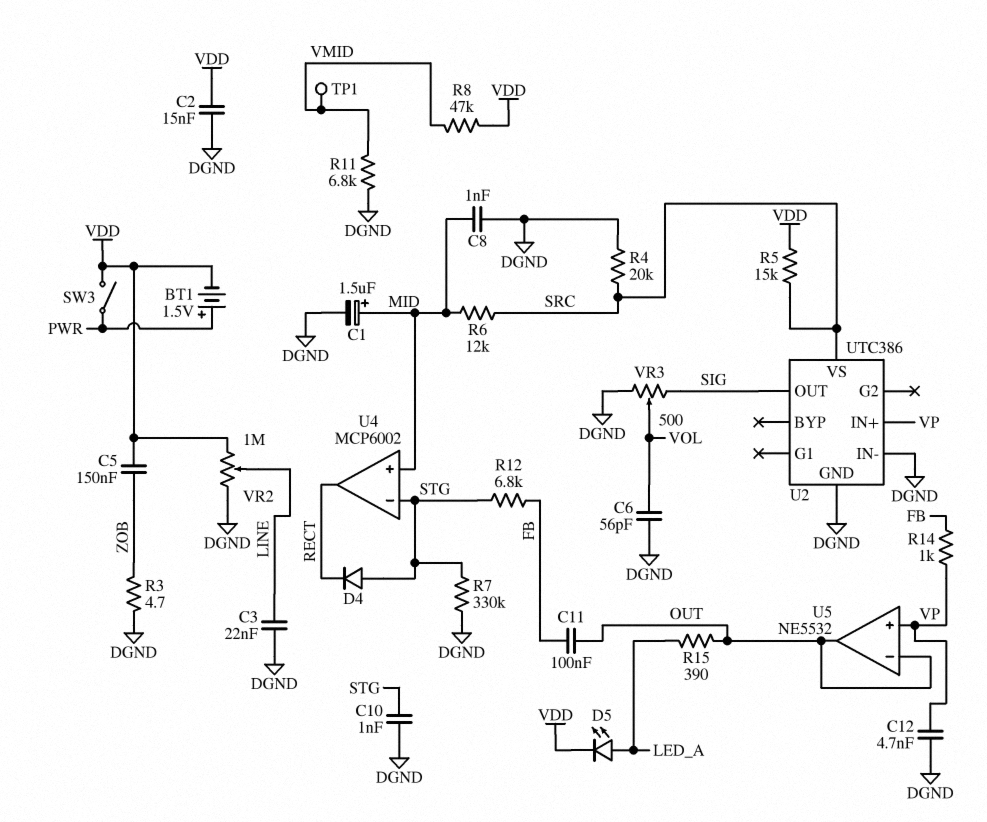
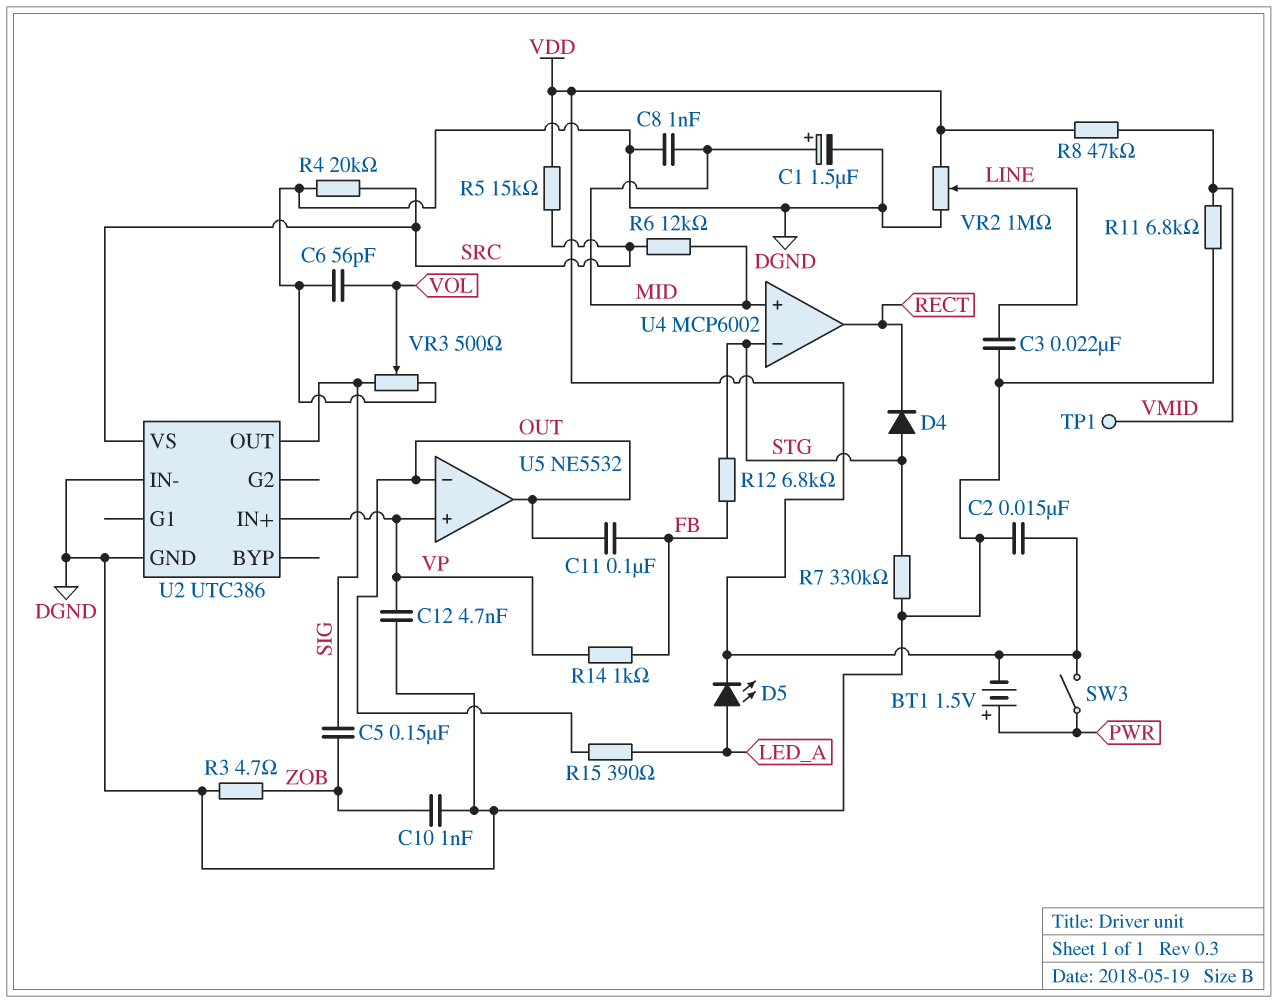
C5: 150nF (VDD, ZOB) -> 150nF (SIG, ZOB)
C10: 1nF (DGND, STG) -> 1nF (DGND, ZOB)

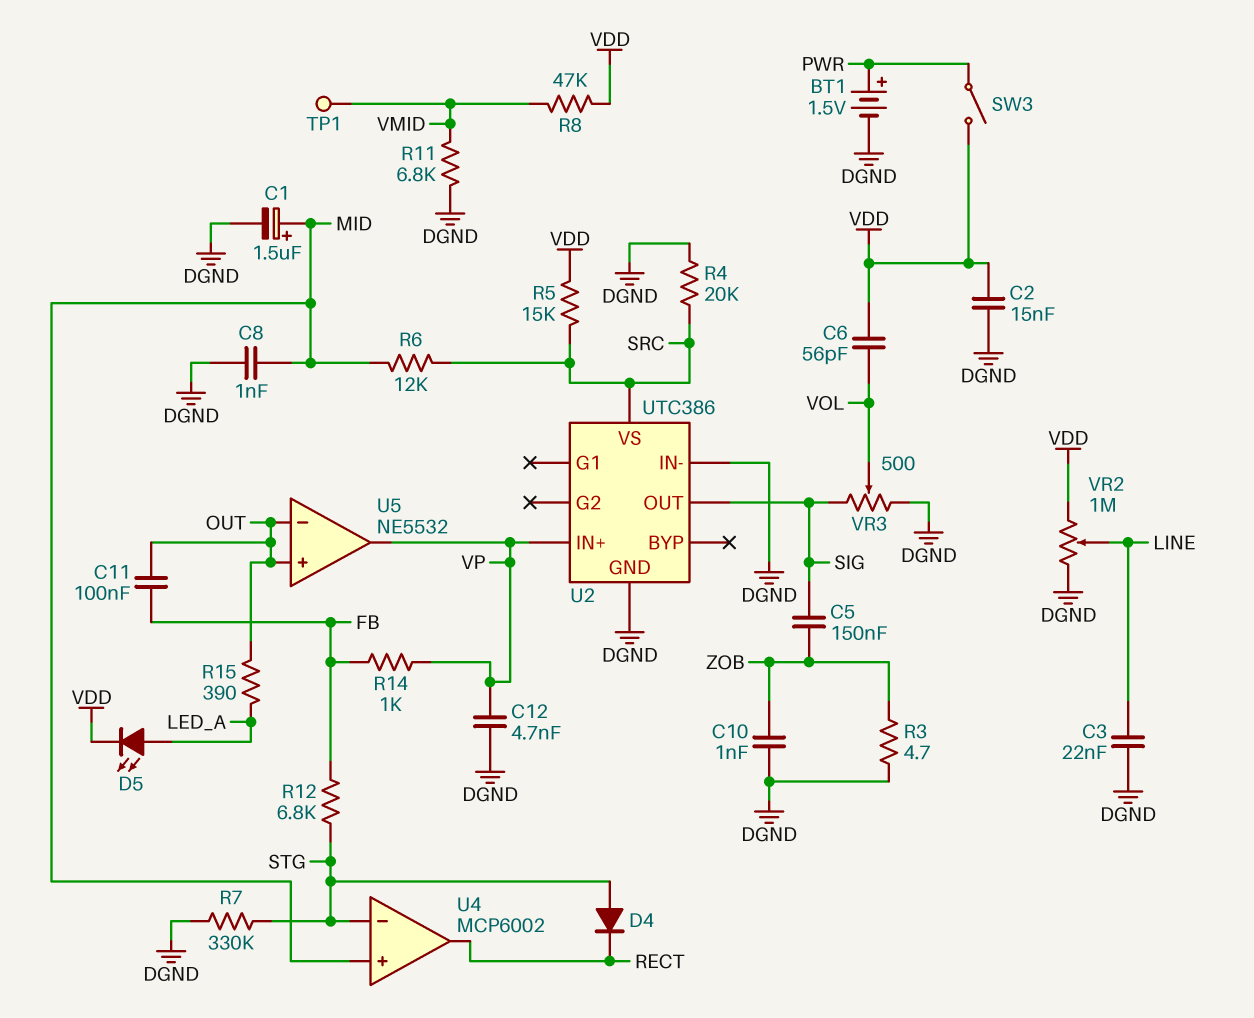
BT1: 1.5V (plus PWR, minus VDD) -> 1.5V (plus PWR, minus DGND)
C6: 56pF (DGND, VOL) -> 56pF (VDD, VOL)
U5 pin in+: VP -> OUT
U5 pin out: OUT -> VP

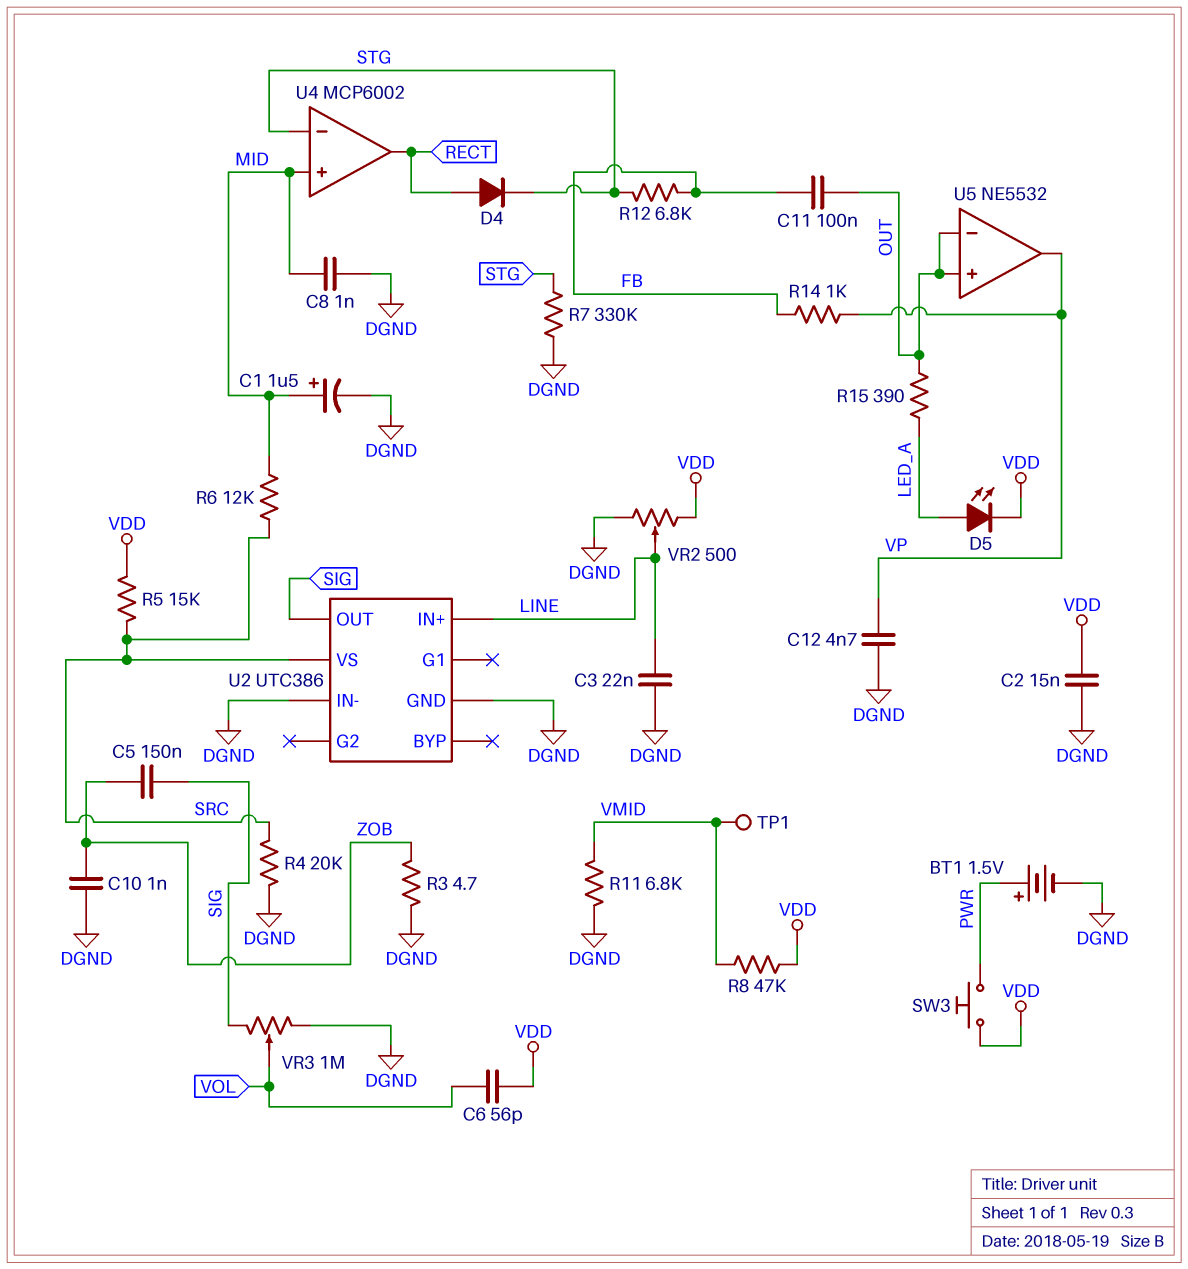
D4: diode (A STG, K RECT) -> diode (A RECT, K STG)
SW3: switch (PWR, VDD) -> button (PWR, VDD)
U2 pin IN+: VP -> LINE
VR2: 1M (DGND, VDD, wiper LINE) -> 500 (DGND, VDD, wiper LINE)
VR3: 500 (DGND, SIG, wiper VOL) -> 1M (DGND, SIG, wiper VOL)

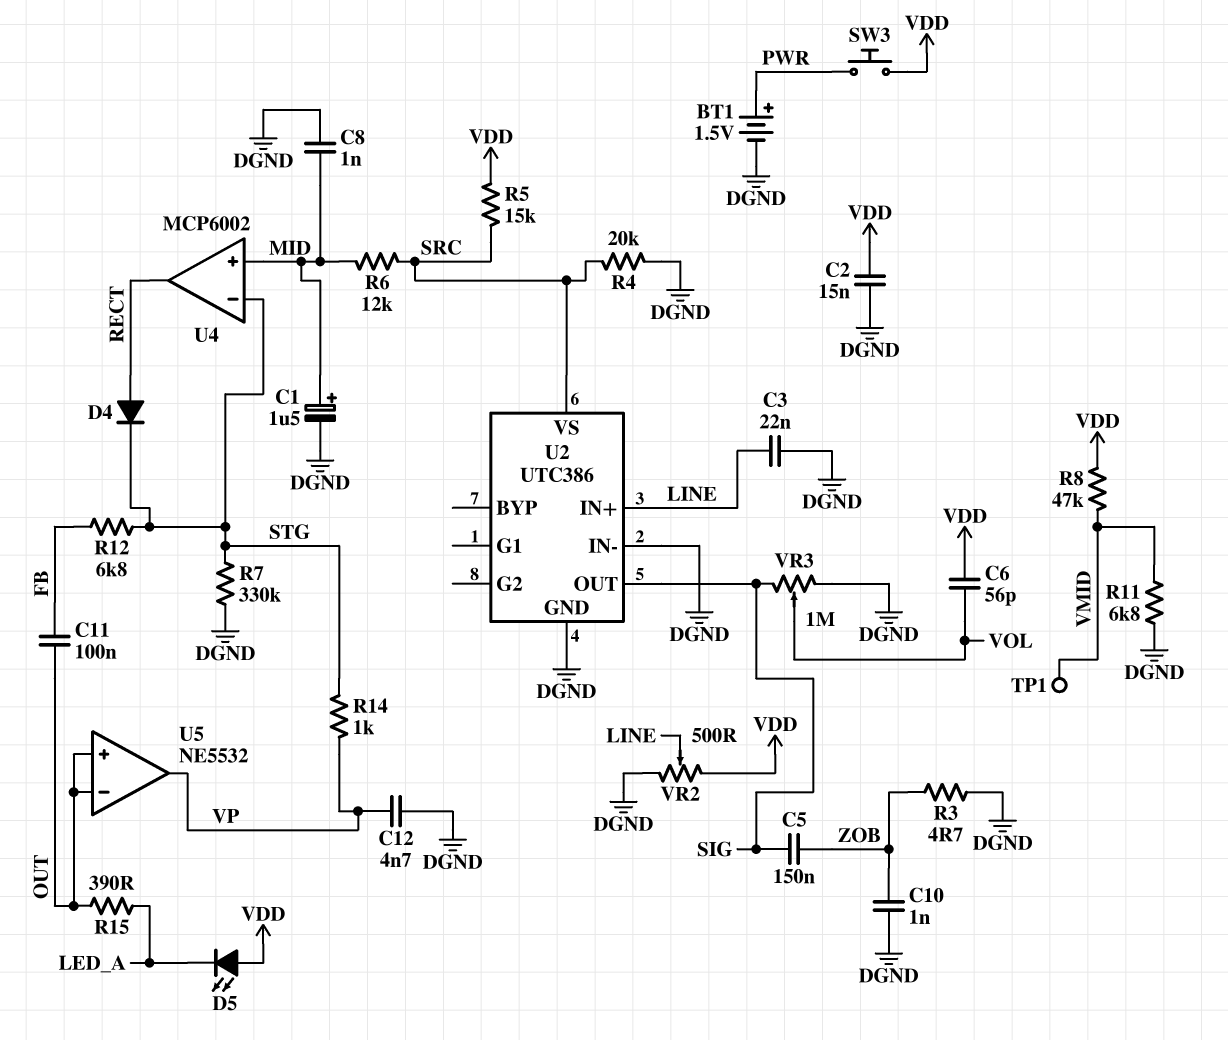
D5: LED (A LED_A, K VDD) -> LED (A VDD, K LED_A)
R14: 1k (FB, VP) -> 1k (STG, VP)

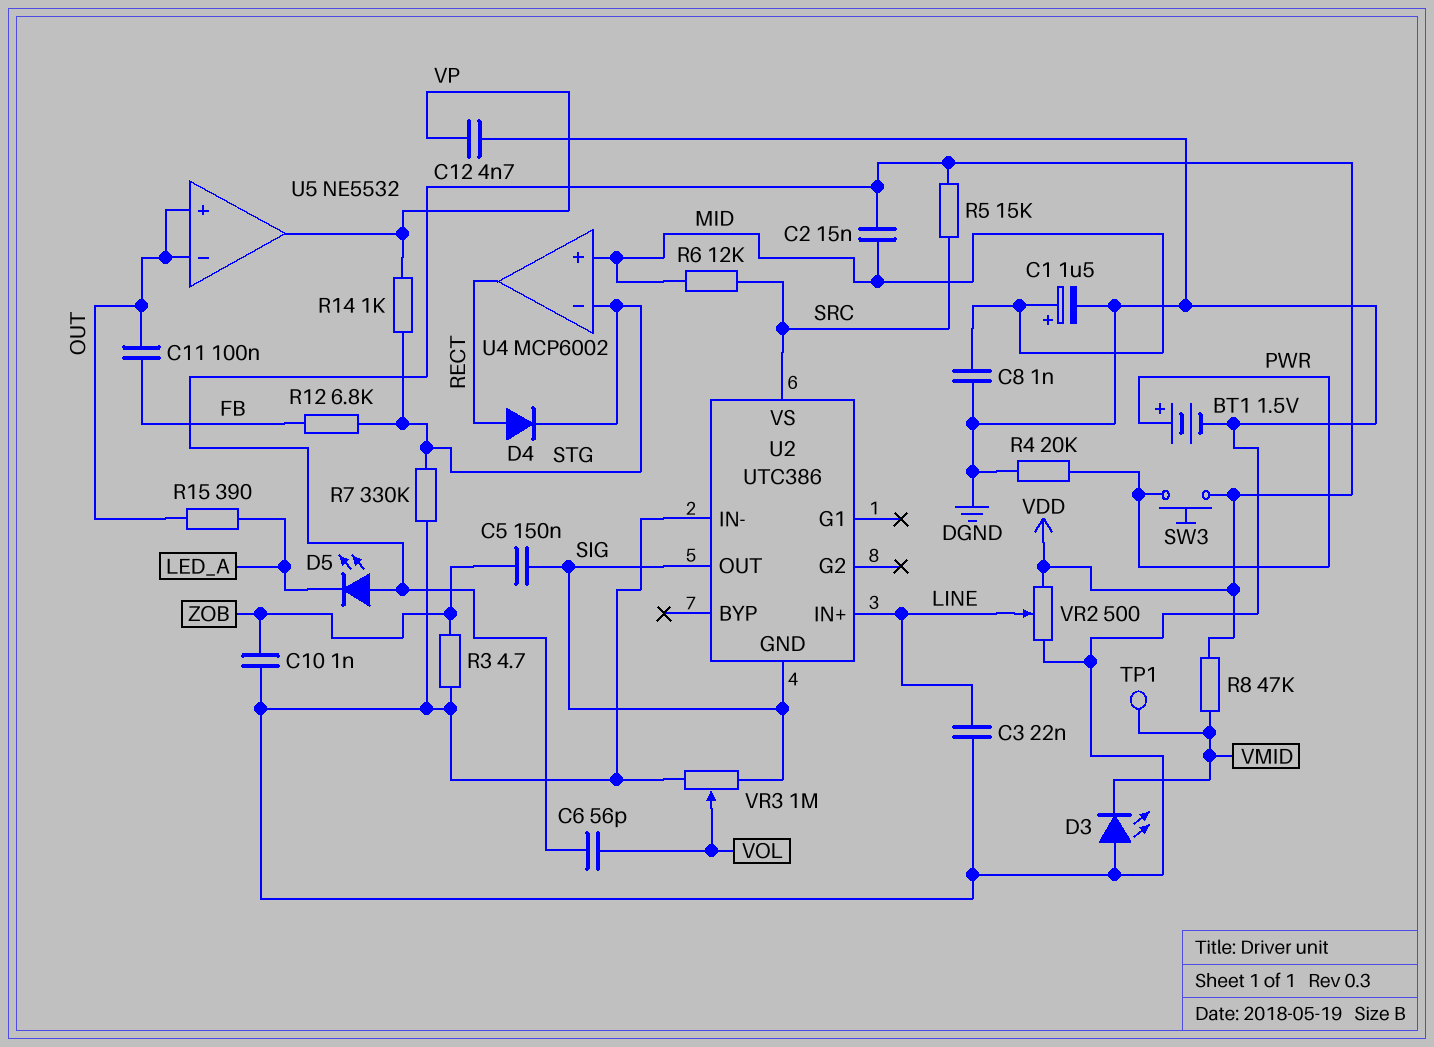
C2: 15nF (DGND, VDD) -> 15nF (MID, VDD)
D3: none -> LED (A DGND, K VMID)
R4: 20k (DGND, SRC) -> 20k (DGND, PWR)
R11: 6.8k (DGND, VMID) -> none
U2 pin GND: DGND -> SIG

